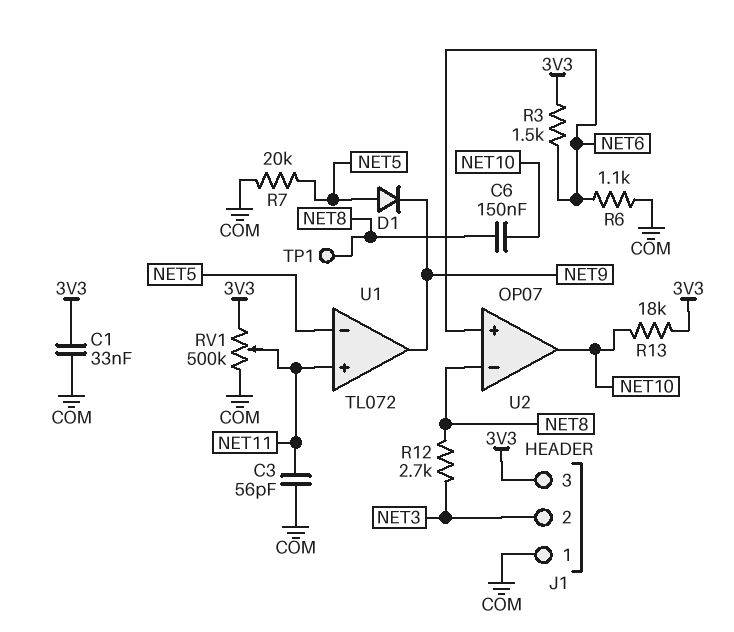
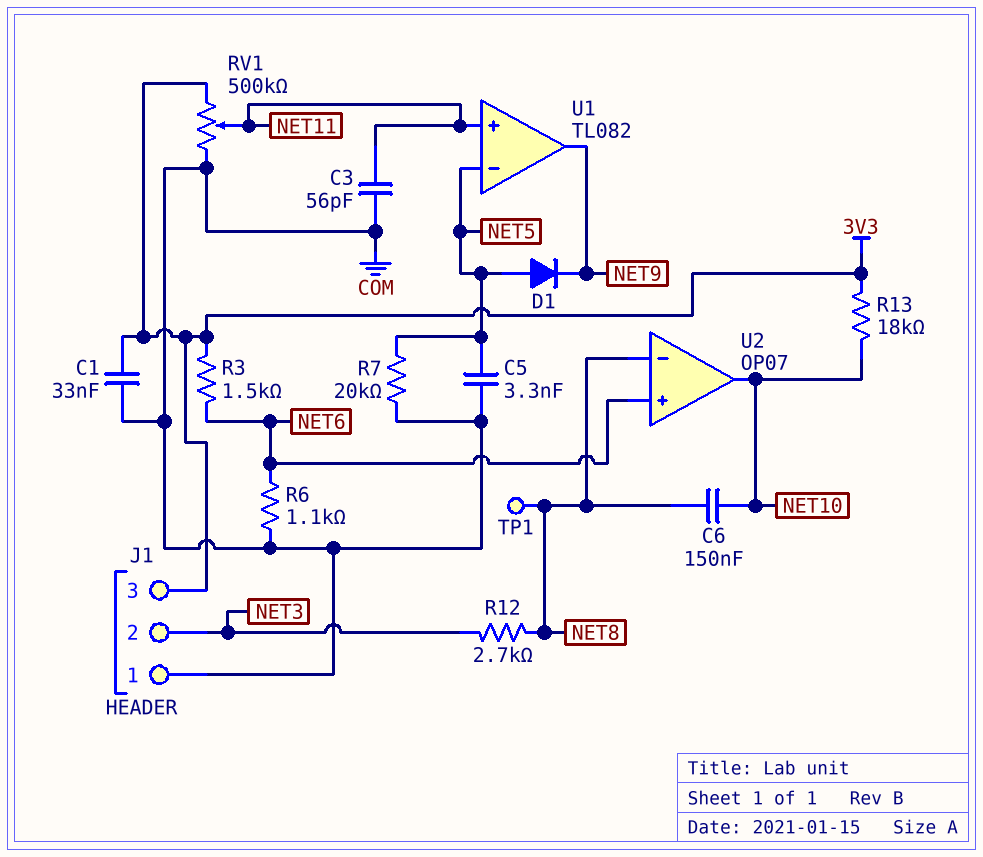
C5: none -> 3.3nF (COM, NET5)
U1: TL072 -> TL082

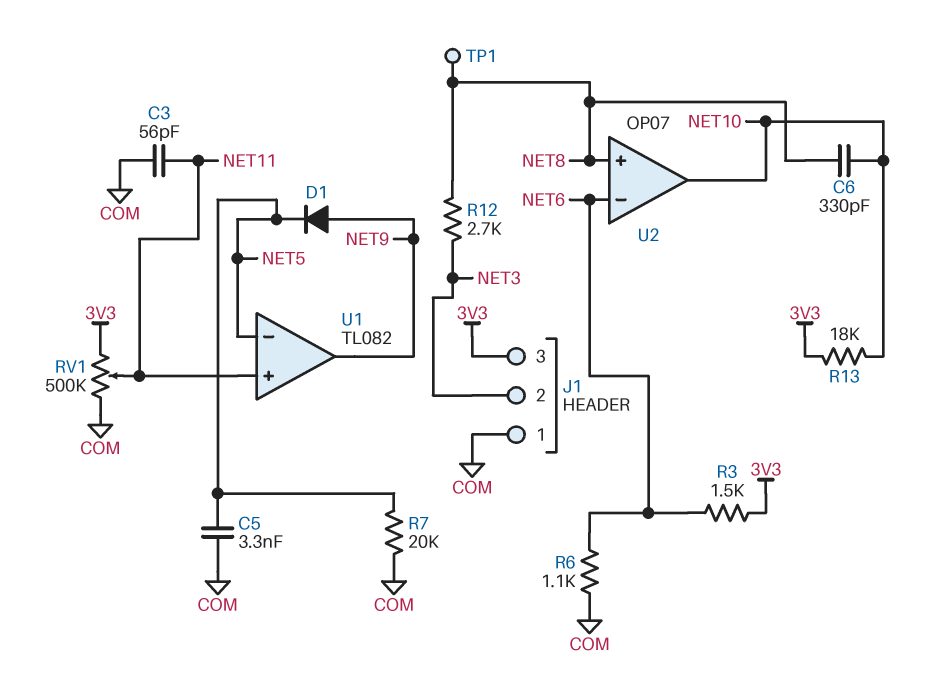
C1: 33nF (3V3, COM) -> none
C6: 150nF (NET8, NET10) -> 330pF (NET8, NET10)
D1: diode (A NET5, K NET9) -> diode (A NET9, K NET5)
U2 pin in+: NET6 -> NET8
U2 pin in-: NET8 -> NET6

